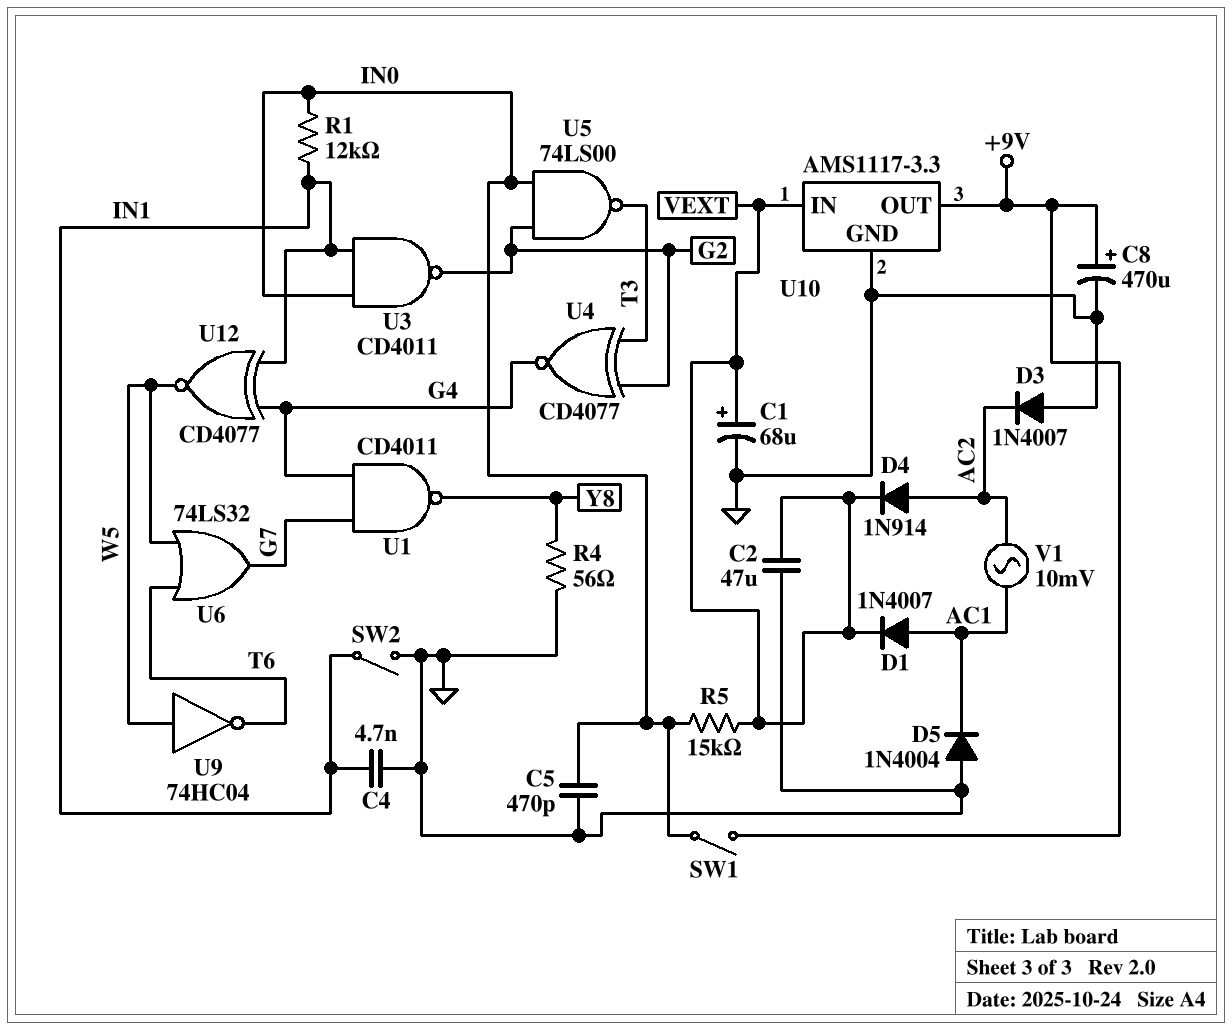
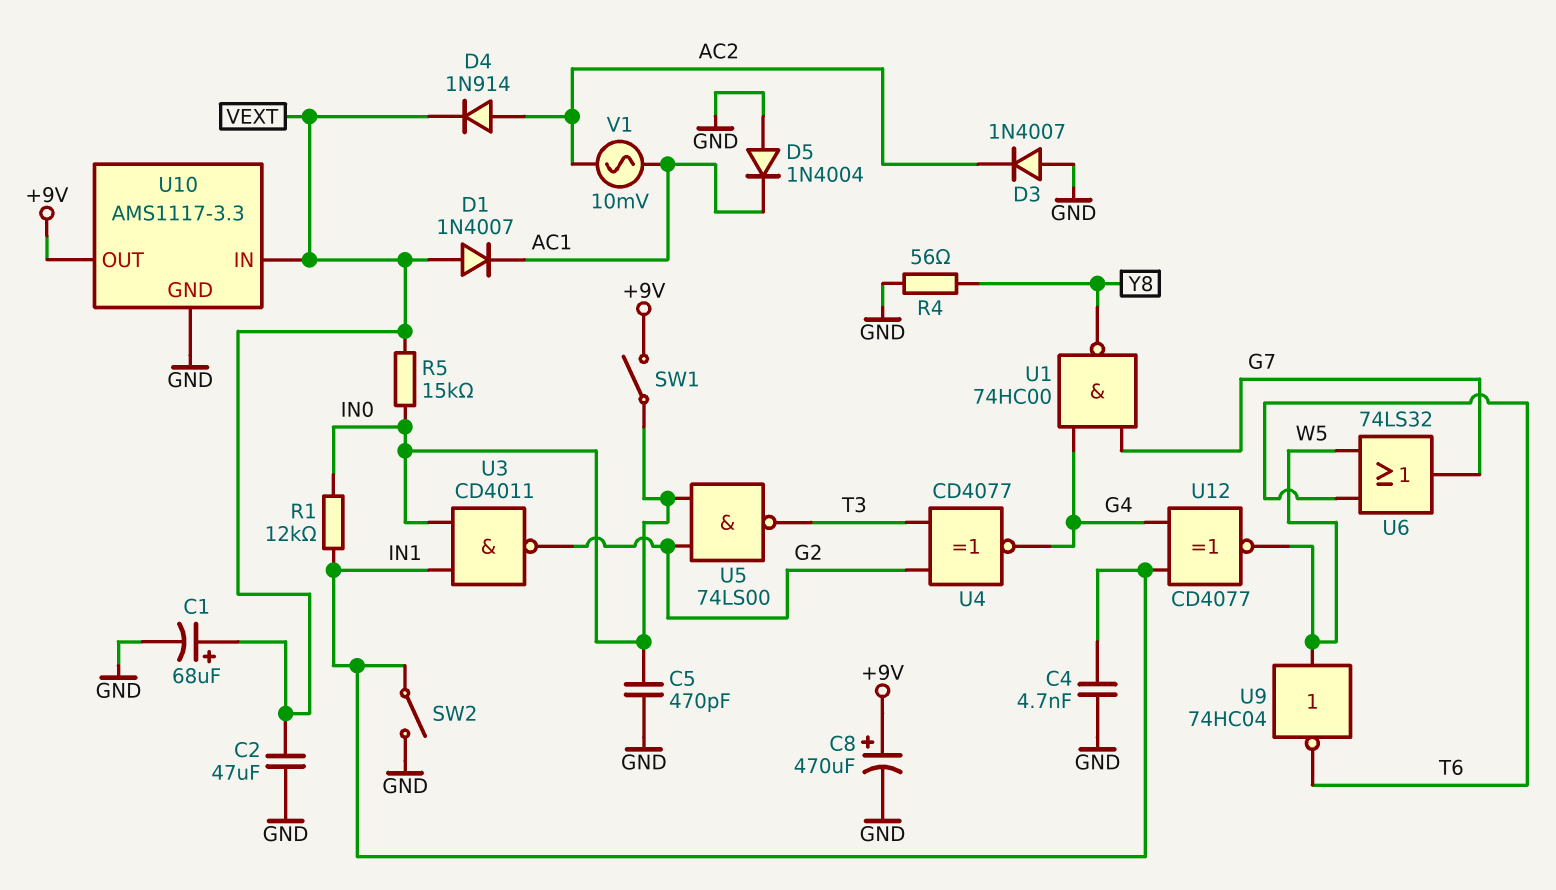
D1: diode 1N4007 (A AC1, K VEXT) -> diode 1N4007 (A VEXT, K AC1)
U1: NAND CD4011 (in G4, in G7, out Y8) -> NAND 74HC00 (in G4, in G7, out Y8)

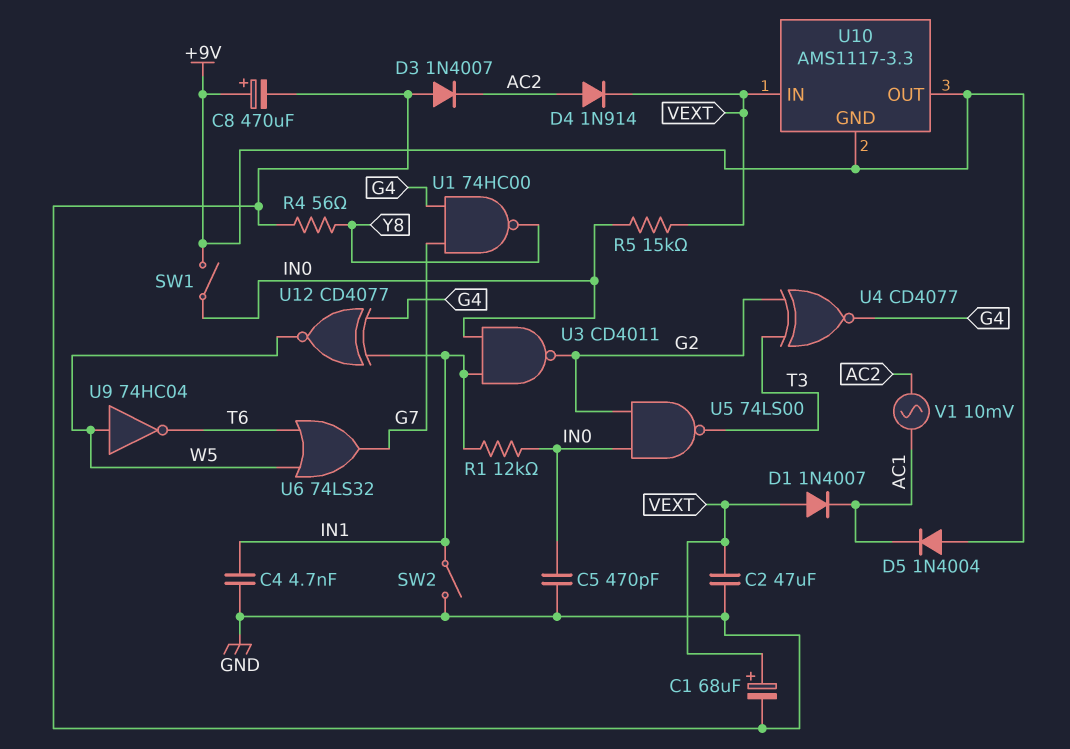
D5: diode 1N4004 (A GND, K AC1) -> diode 1N4004 (A +9V, K AC1)
U10 pin GND: GND -> +9V

